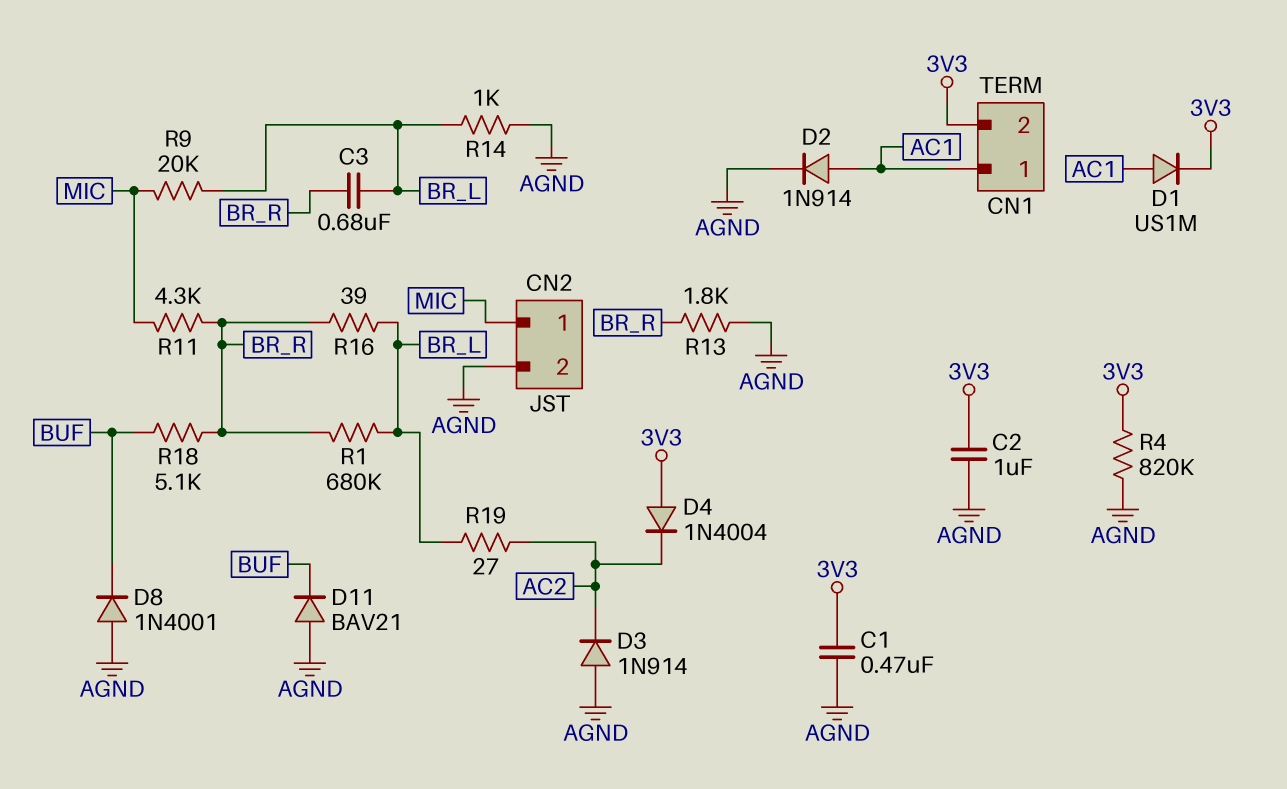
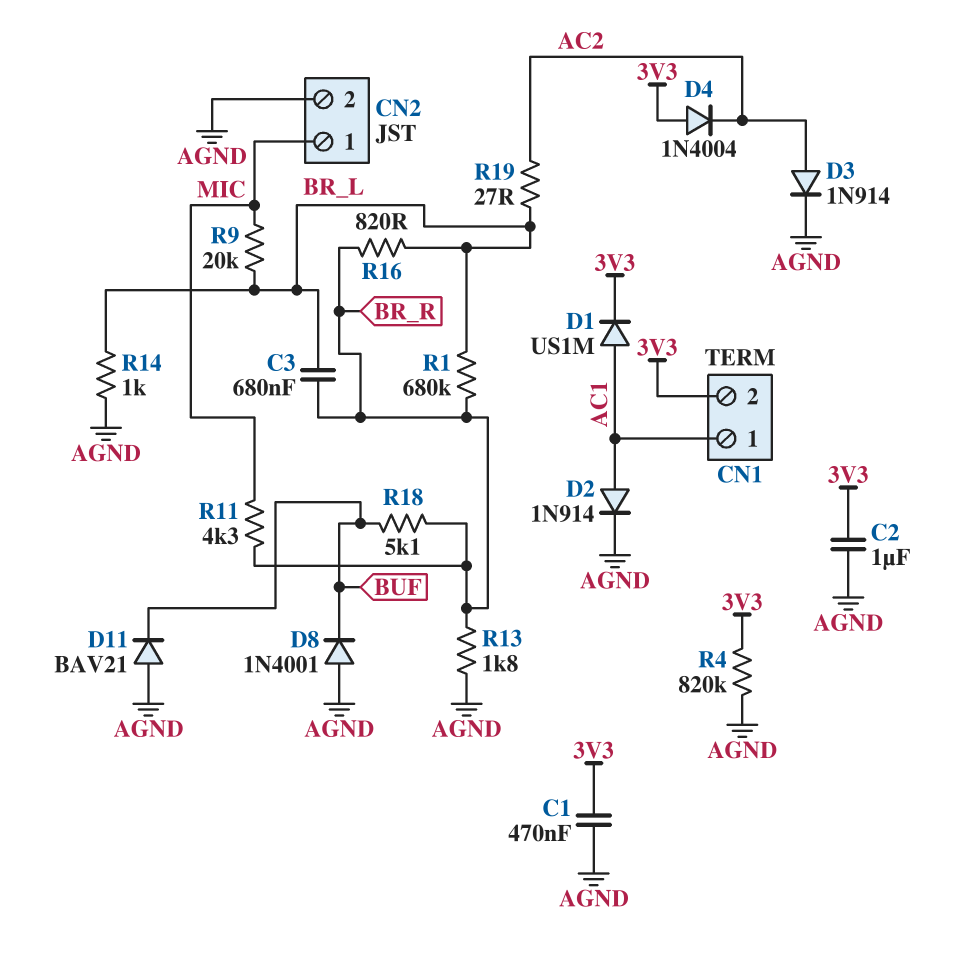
D3: diode 1N914 (A AGND, K AC2) -> diode 1N914 (A AC2, K AGND)
R16: 39 (BR_L, BR_R) -> 820 (BR_L, BR_R)

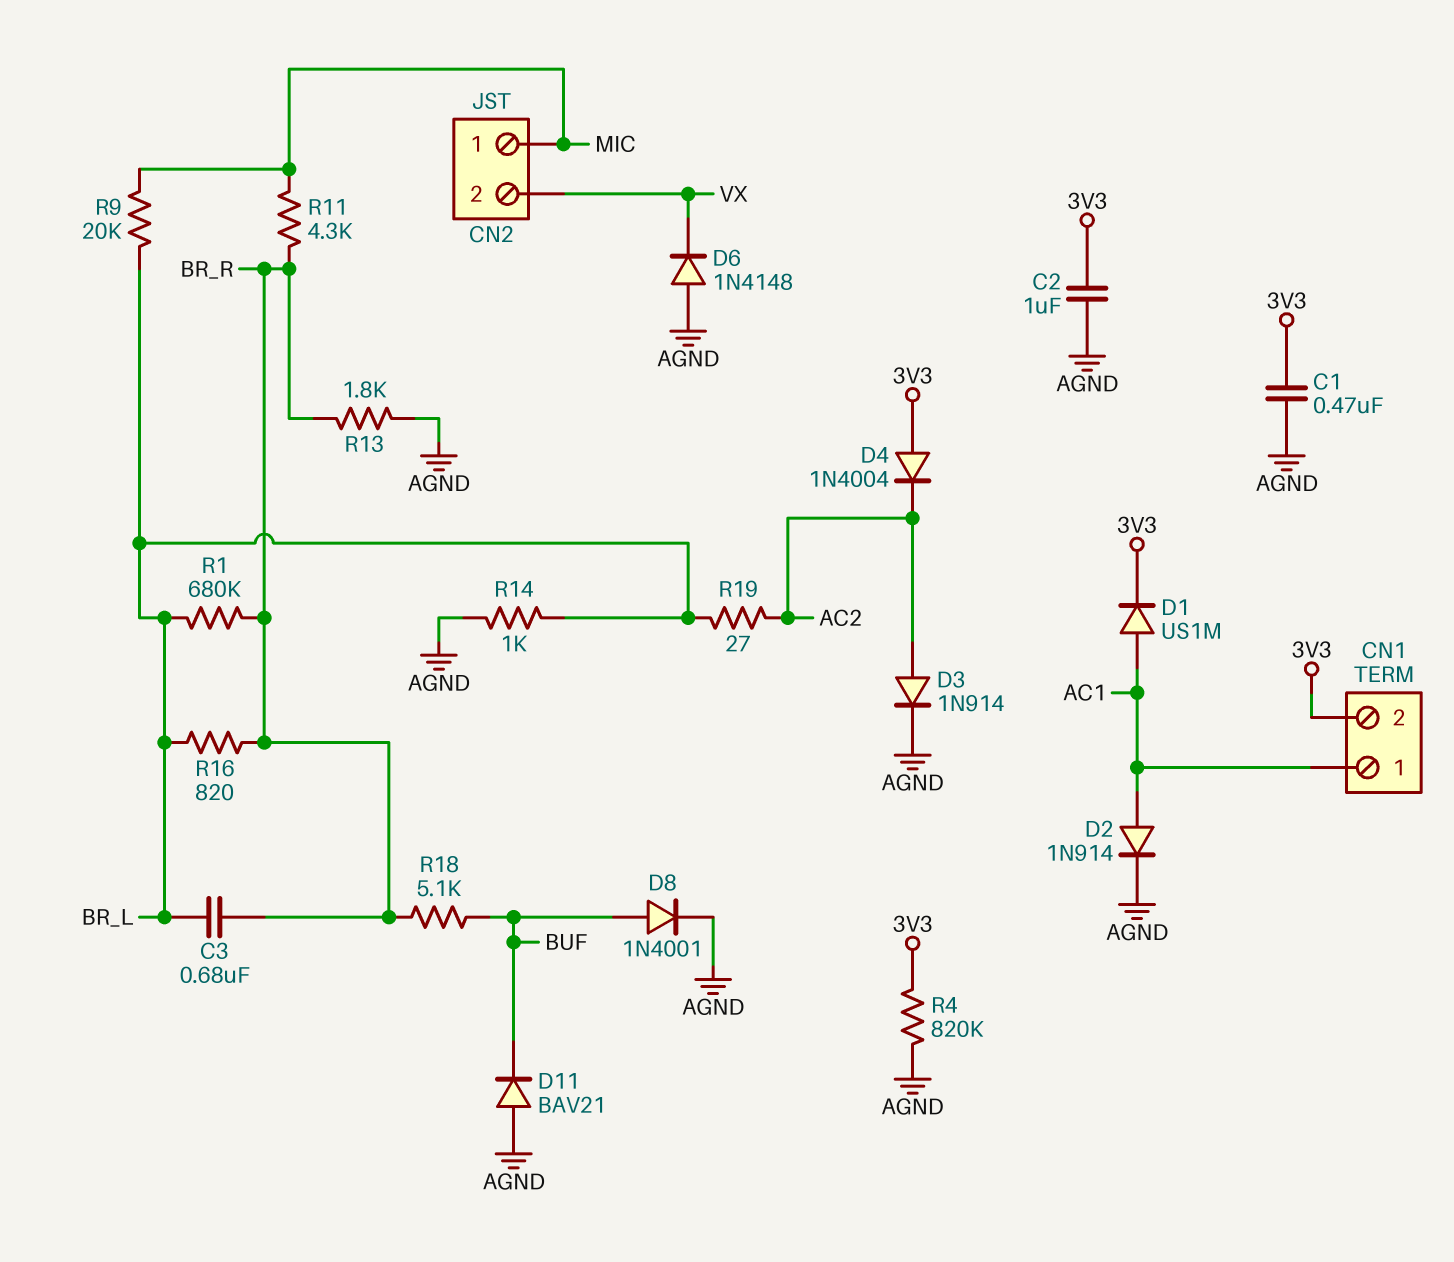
CN2 pin 2: AGND -> VX
D6: none -> diode 1N4148 (A AGND, K VX)
D8: diode 1N4001 (A AGND, K BUF) -> diode 1N4001 (A BUF, K AGND)

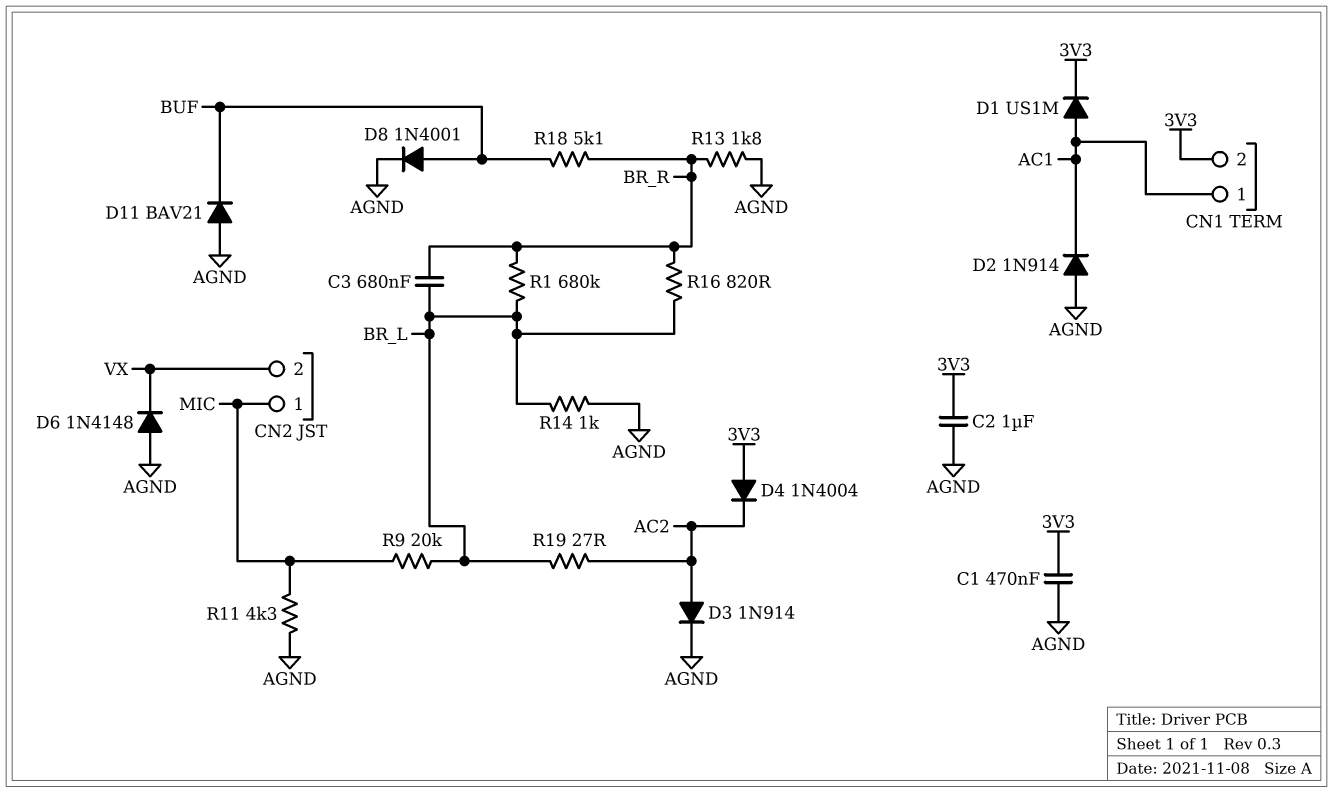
D2: diode 1N914 (A AC1, K AGND) -> diode 1N914 (A AGND, K AC1)
R4: 820k (3V3, AGND) -> none
R11: 4.3k (BR_R, MIC) -> 4.3k (AGND, MIC)

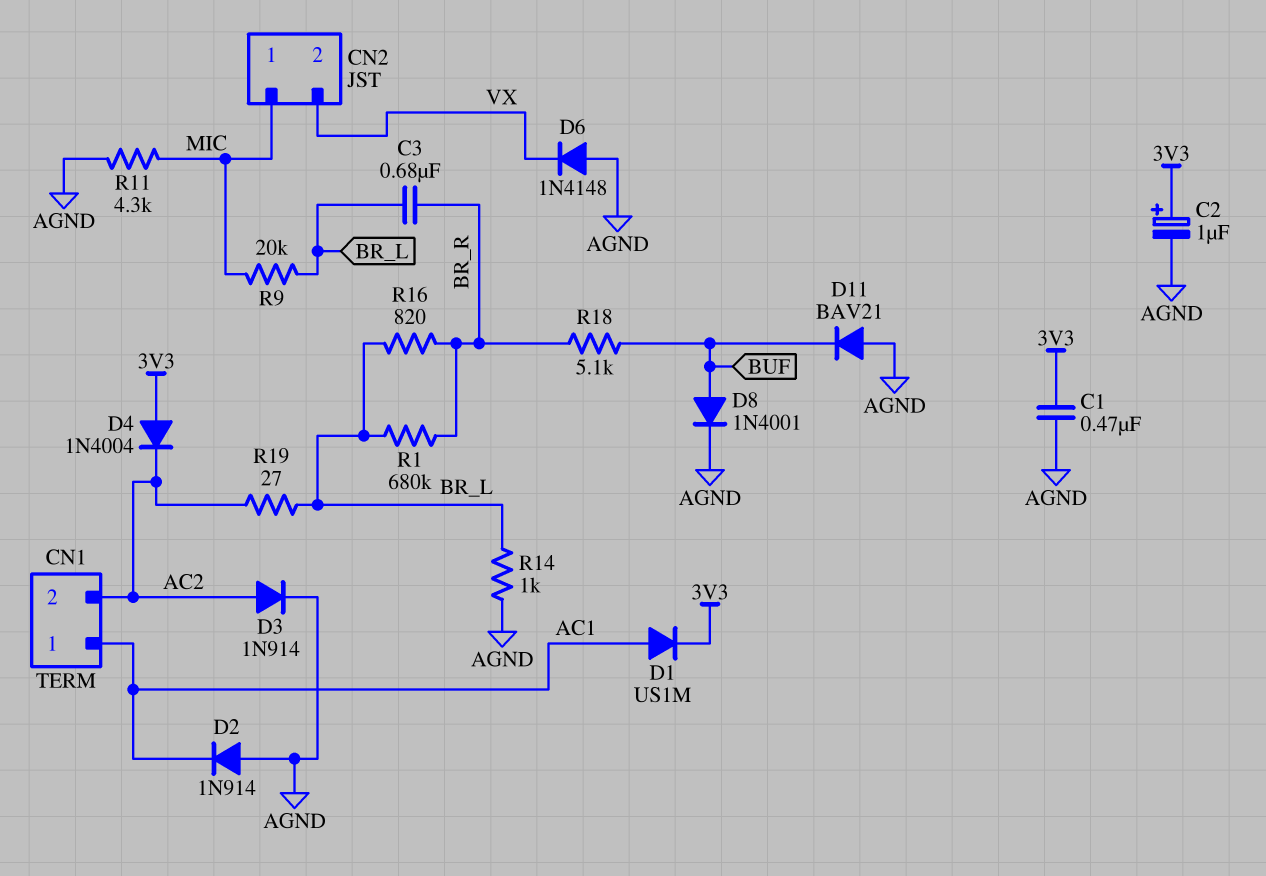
C2: 1uF (3V3, AGND) -> 1uF (plus 3V3, minus AGND)
CN1 pin 2: 3V3 -> AC2
R13: 1.8k (AGND, BR_R) -> none

